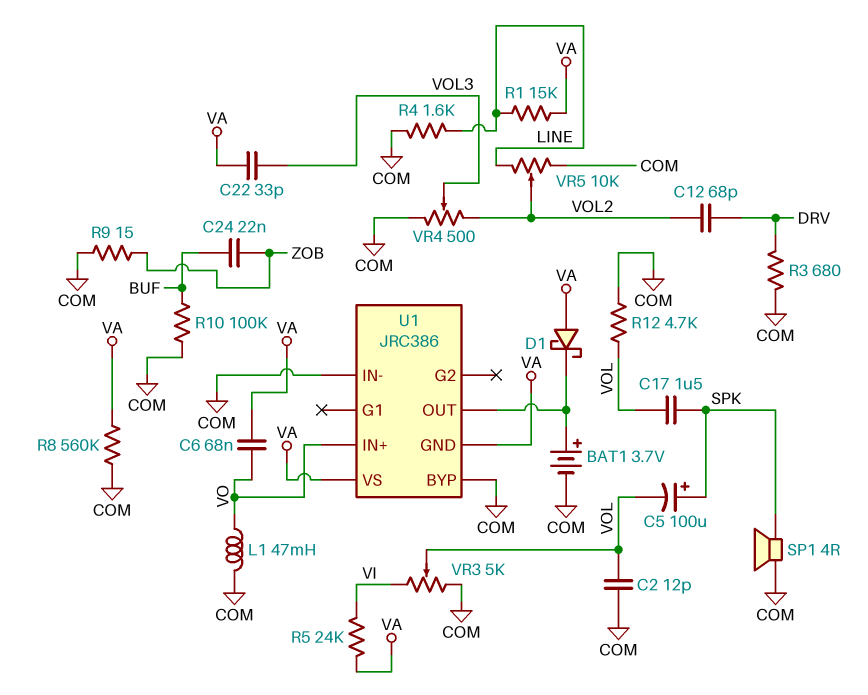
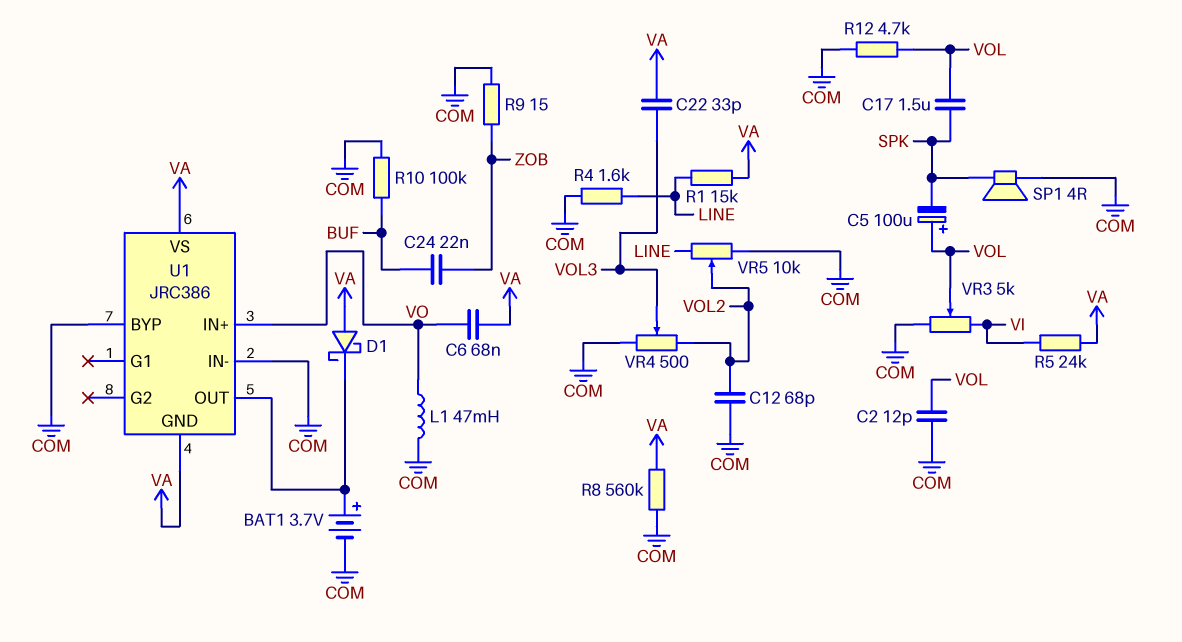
C5: 100uF (plus SPK, minus VOL) -> 100uF (plus VOL, minus SPK)
C12: 68pF (DRV, VOL2) -> 68pF (COM, VOL2)
R3: 680 (COM, DRV) -> none

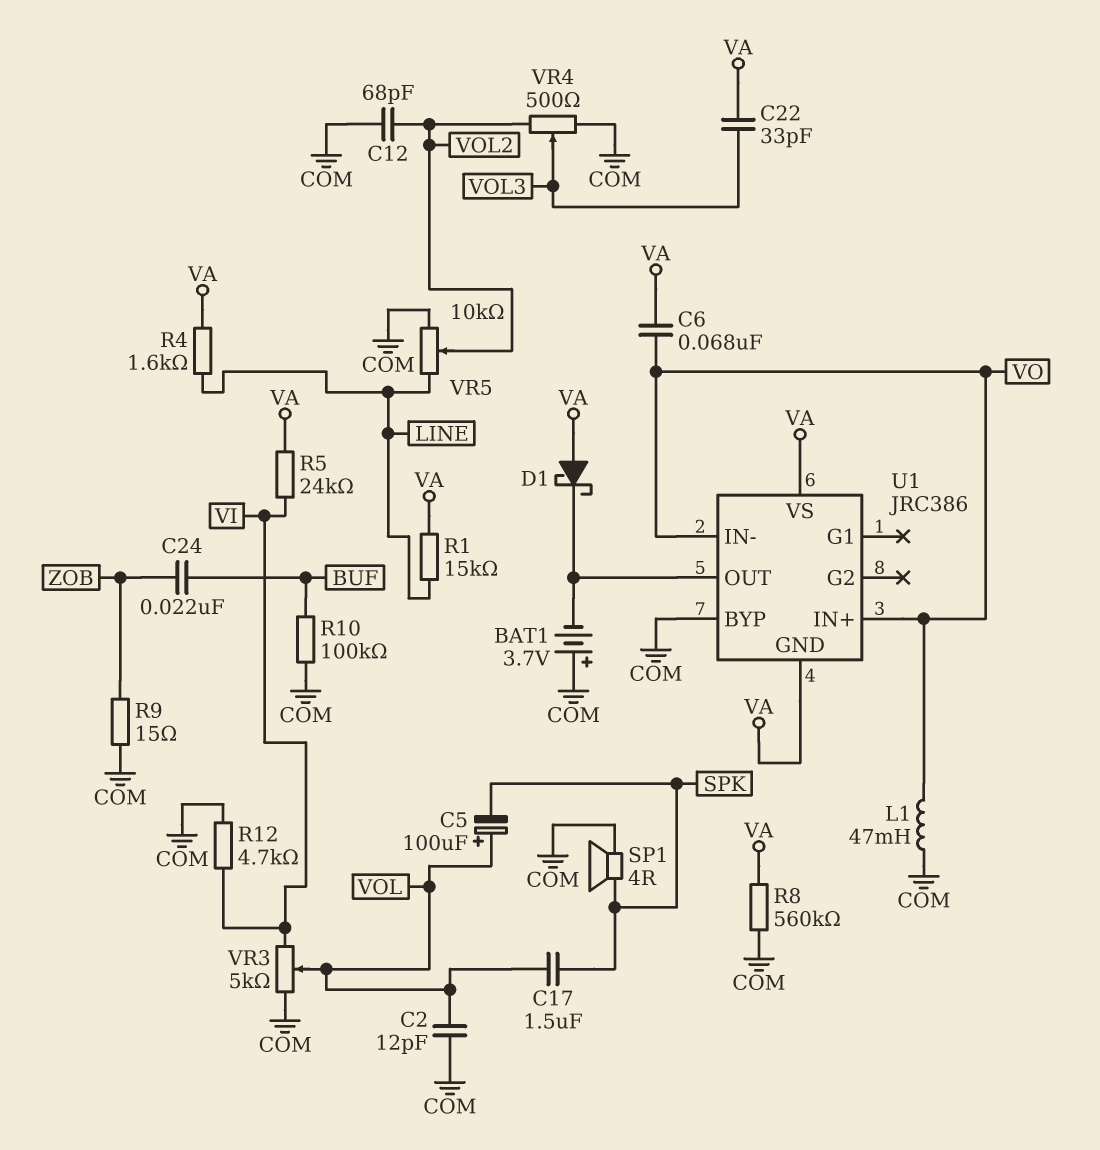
BAT1: 3.7V (plus U1/OUT, minus COM) -> 3.7V (plus COM, minus U1/OUT)
R4: 1.6k (COM, LINE) -> 1.6k (LINE, VA)
R12: 4.7k (COM, VOL) -> 4.7k (COM, VI)
U1 pin IN-: COM -> VO

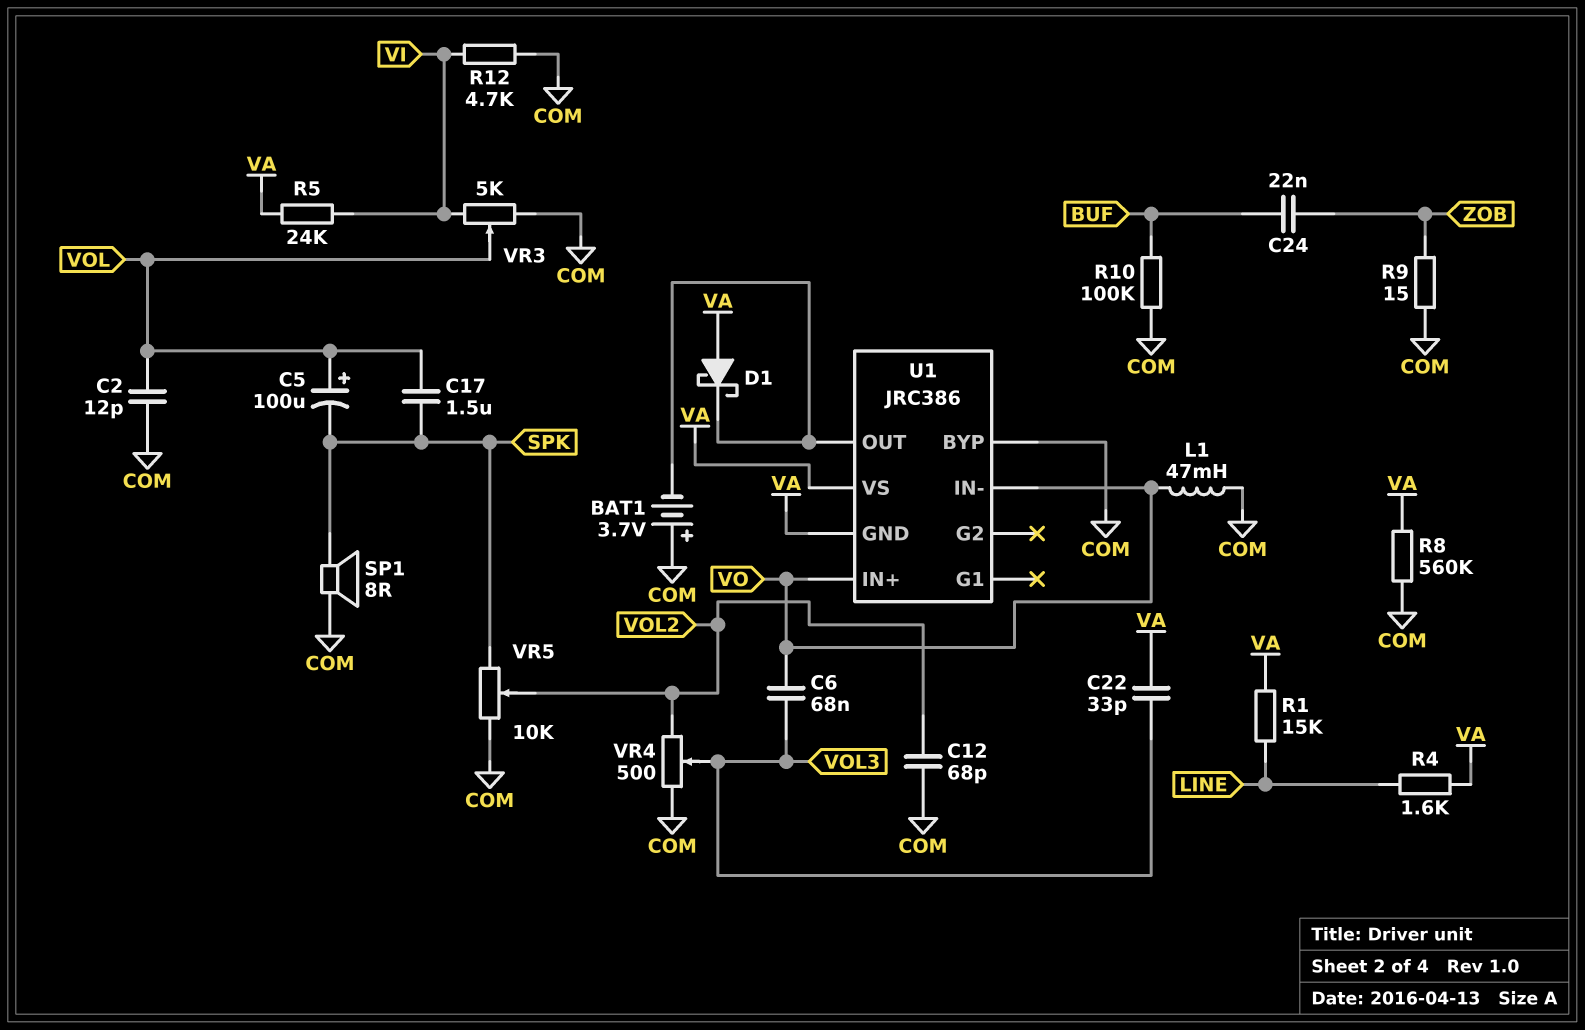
C6: 68nF (VA, VO) -> 68nF (VO, VOL3)
SP1: speaker 4R (COM, SPK) -> speaker 8R (COM, SPK)
VR5: 10k (COM, LINE, wiper VOL2) -> 10k (COM, SPK, wiper VOL2)

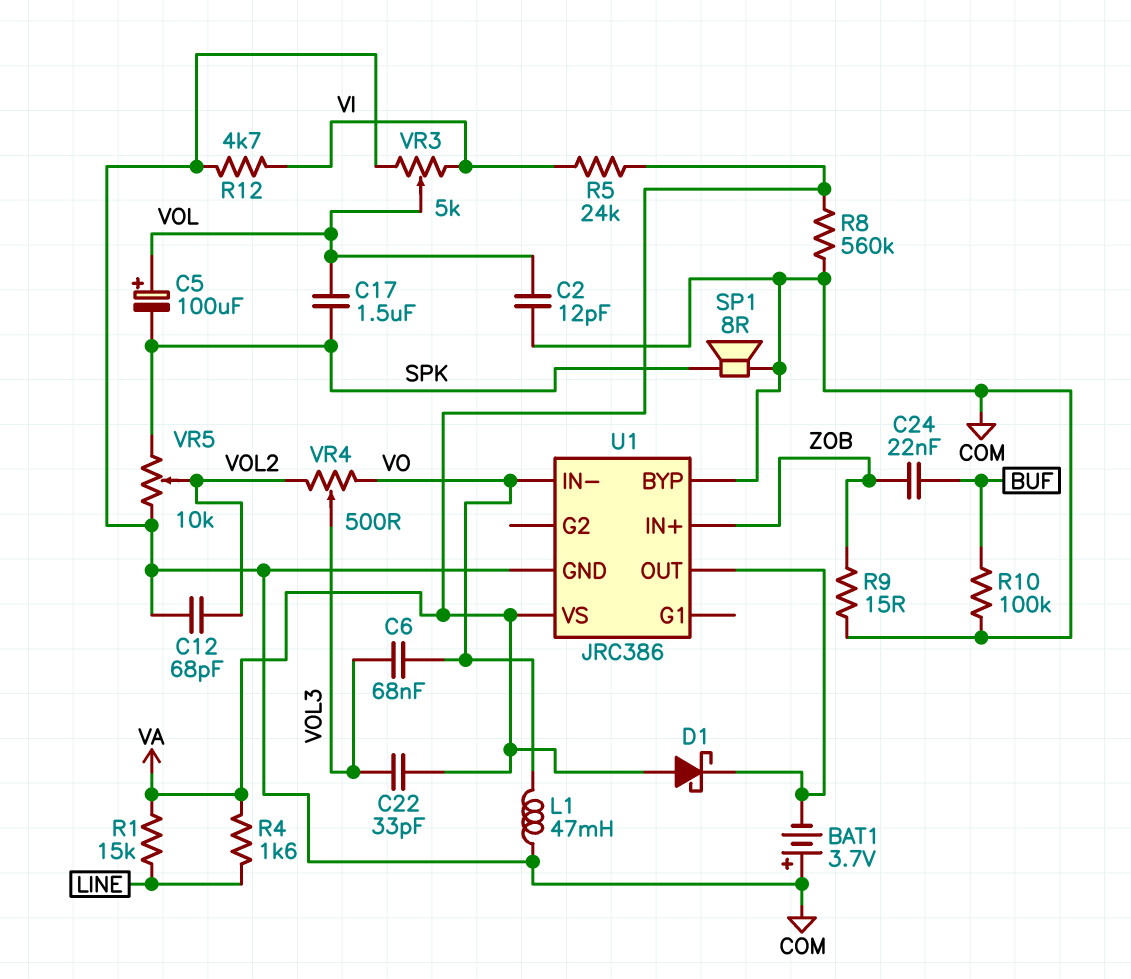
U1 pin GND: VA -> COM
U1 pin IN+: VO -> ZOB
VR4: 500 (COM, VOL2, wiper VOL3) -> 500 (VO, VOL2, wiper VOL3)

